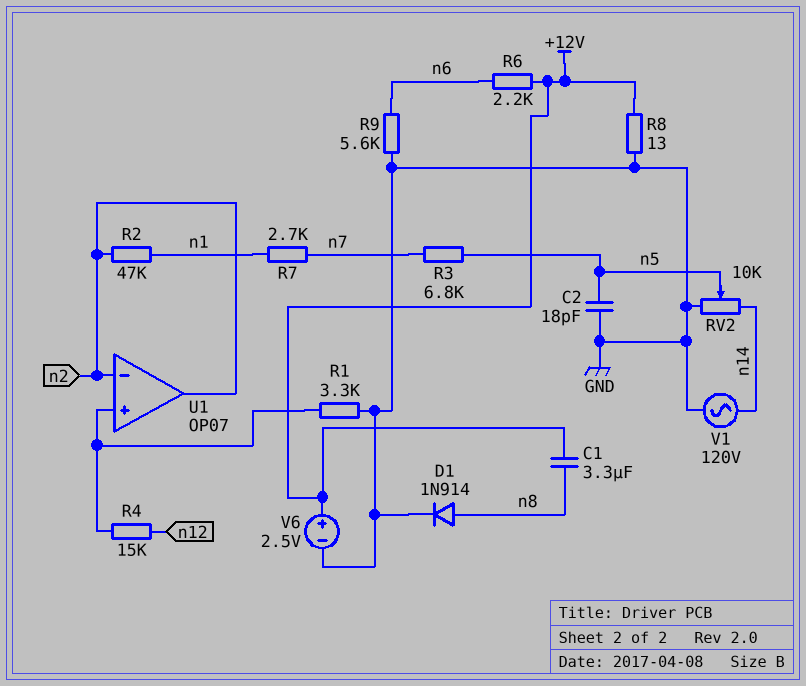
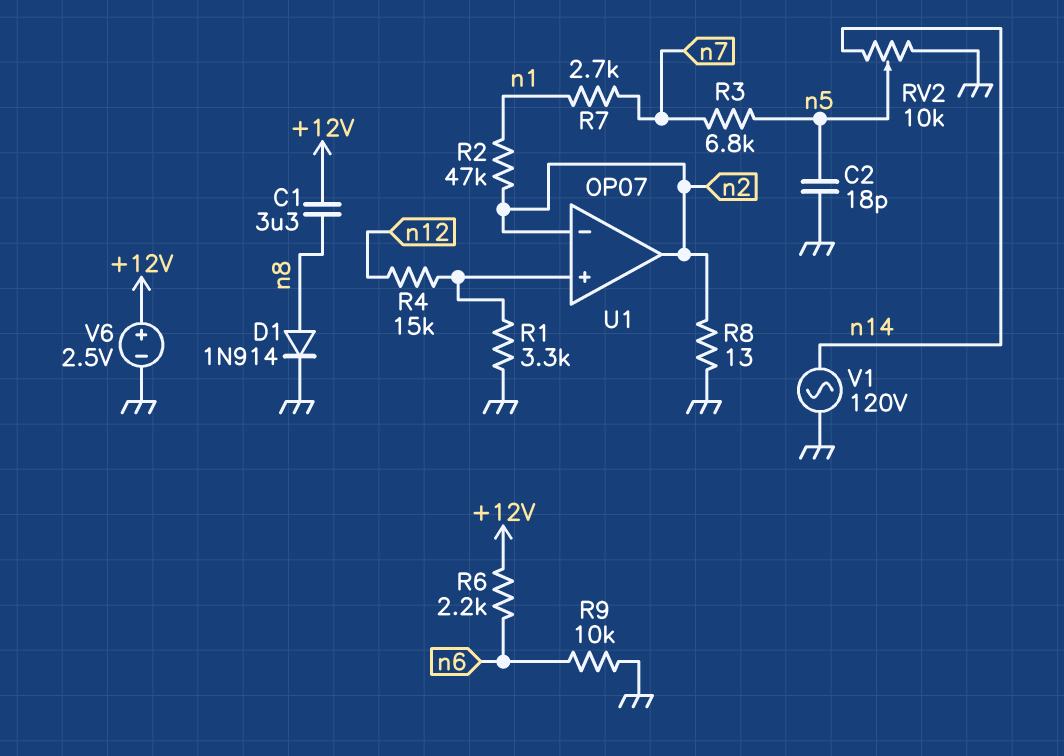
R8: 13 (+12V, GND) -> 13 (GND, n2)
R9: 5.6k (GND, n6) -> 10k (GND, n6)

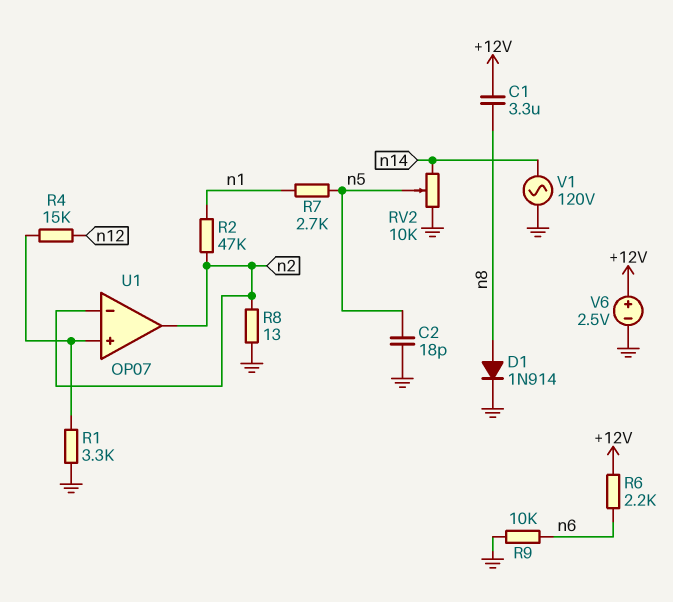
R3: 6.8k (n5, n7) -> none
R7: 2.7k (n1, n7) -> 2.7k (n1, n5)

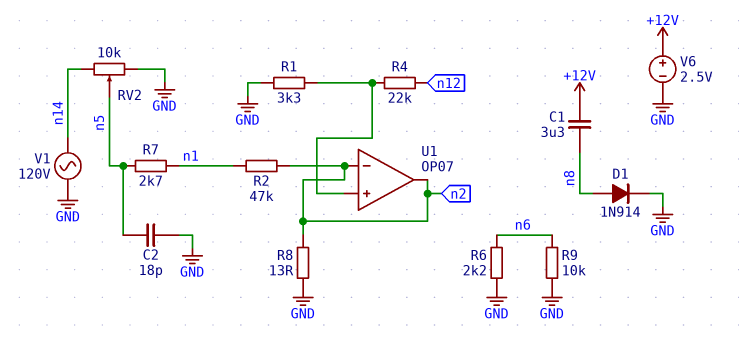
R4: 15k (U1/in+, n12) -> 22k (U1/in+, n12)
R6: 2.2k (+12V, n6) -> 2.2k (GND, n6)

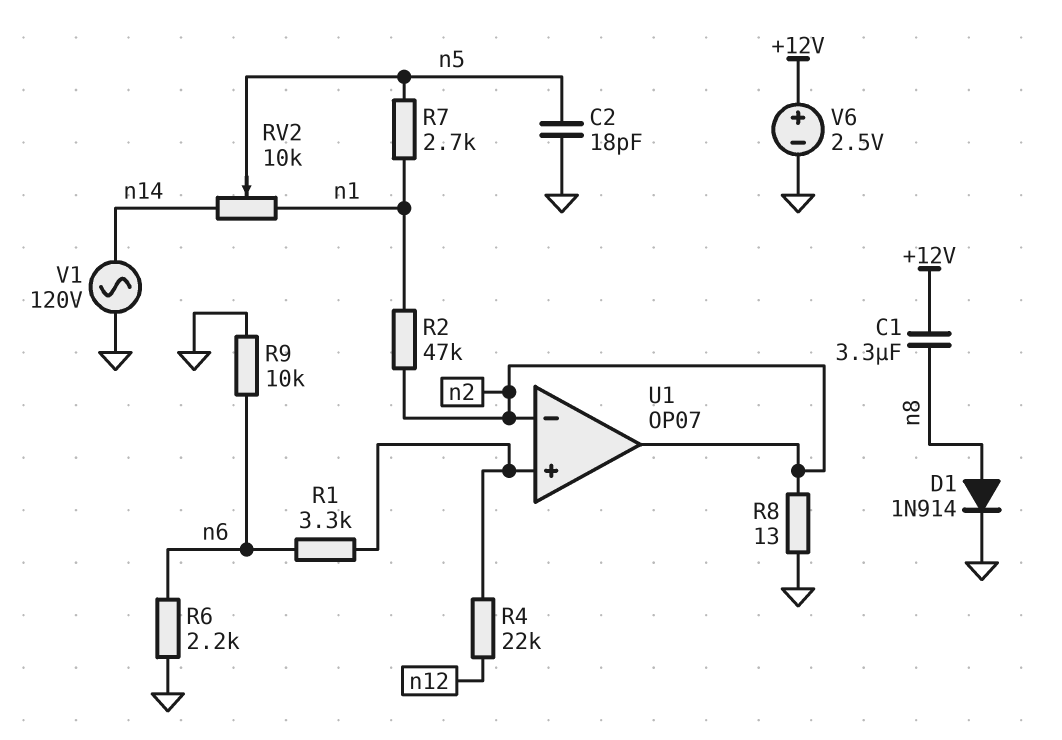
R1: 3.3k (GND, U1/in+) -> 3.3k (U1/in+, n6)
RV2: 10k (GND, n14, wiper n5) -> 10k (n1, n14, wiper n5)

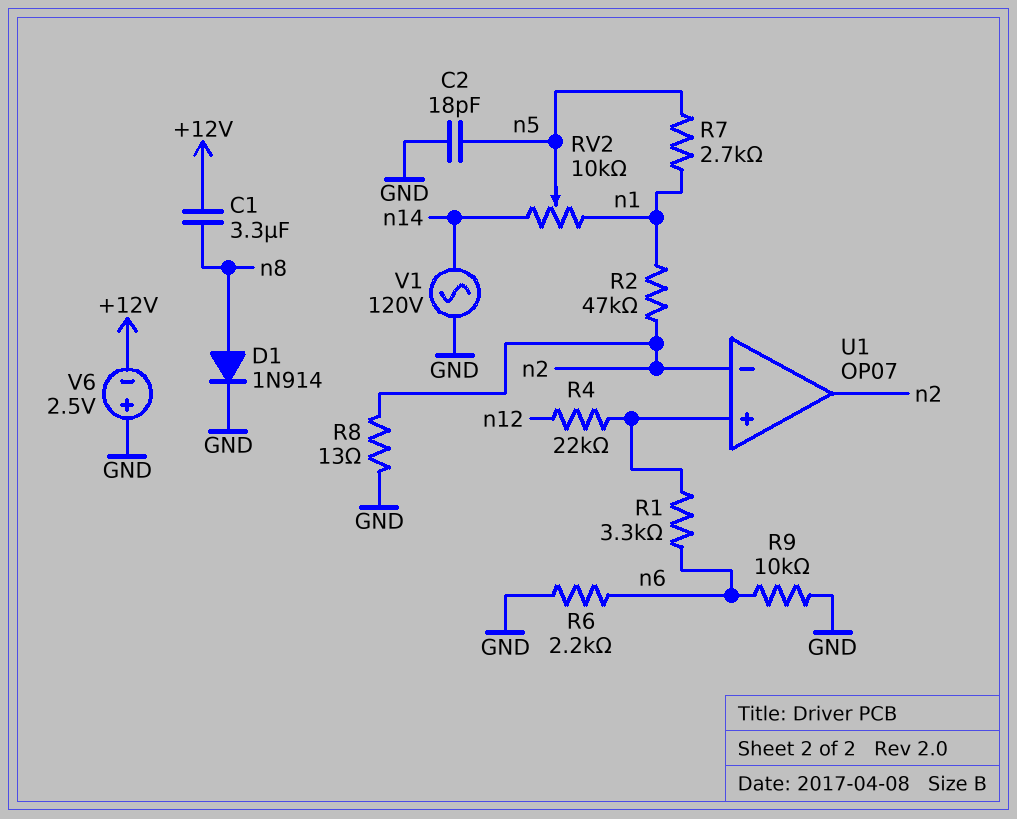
V6: 2.5V (plus +12V, minus GND) -> 2.5V (plus GND, minus +12V)

